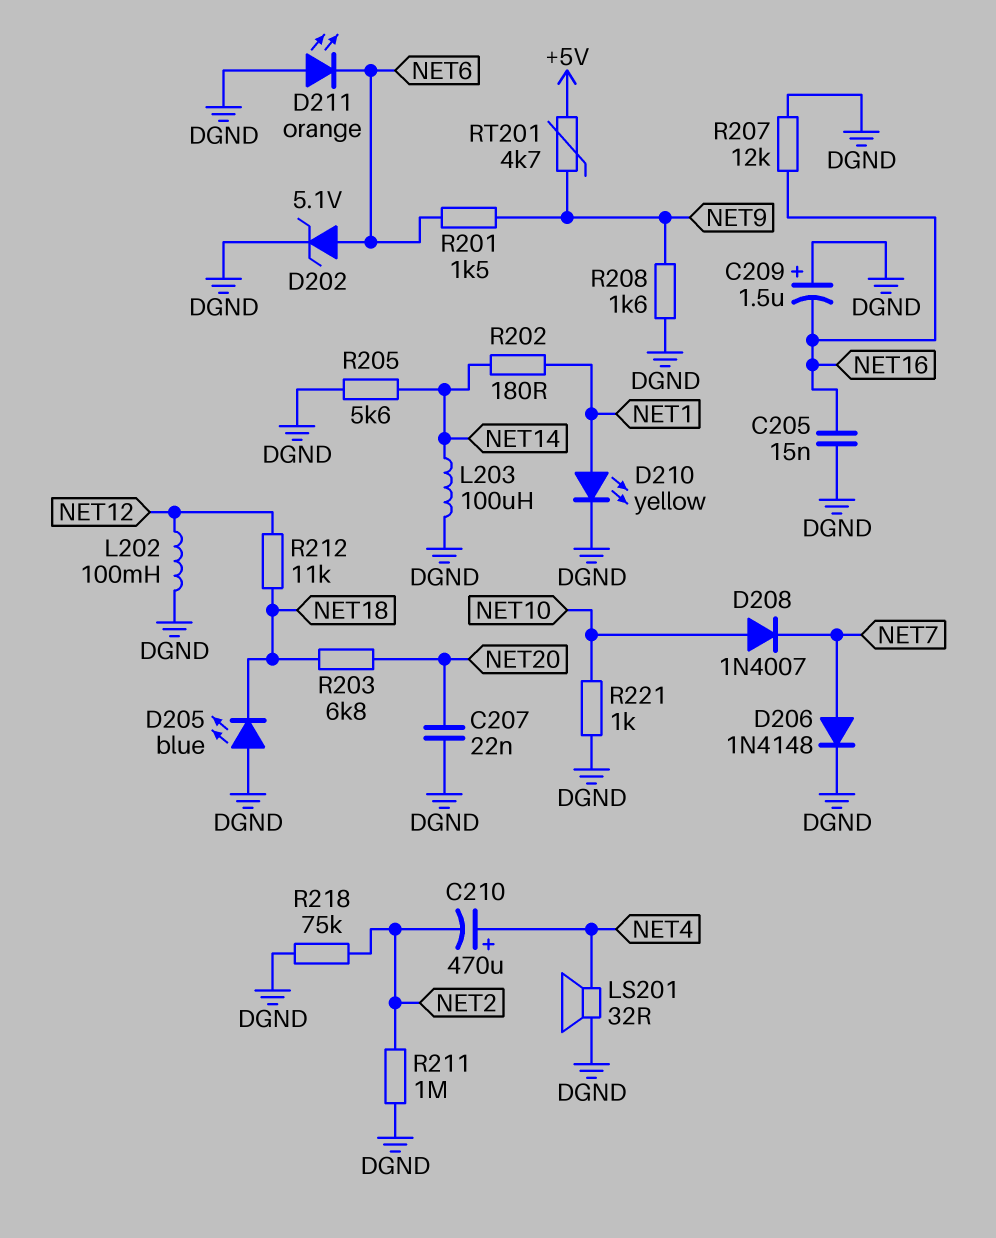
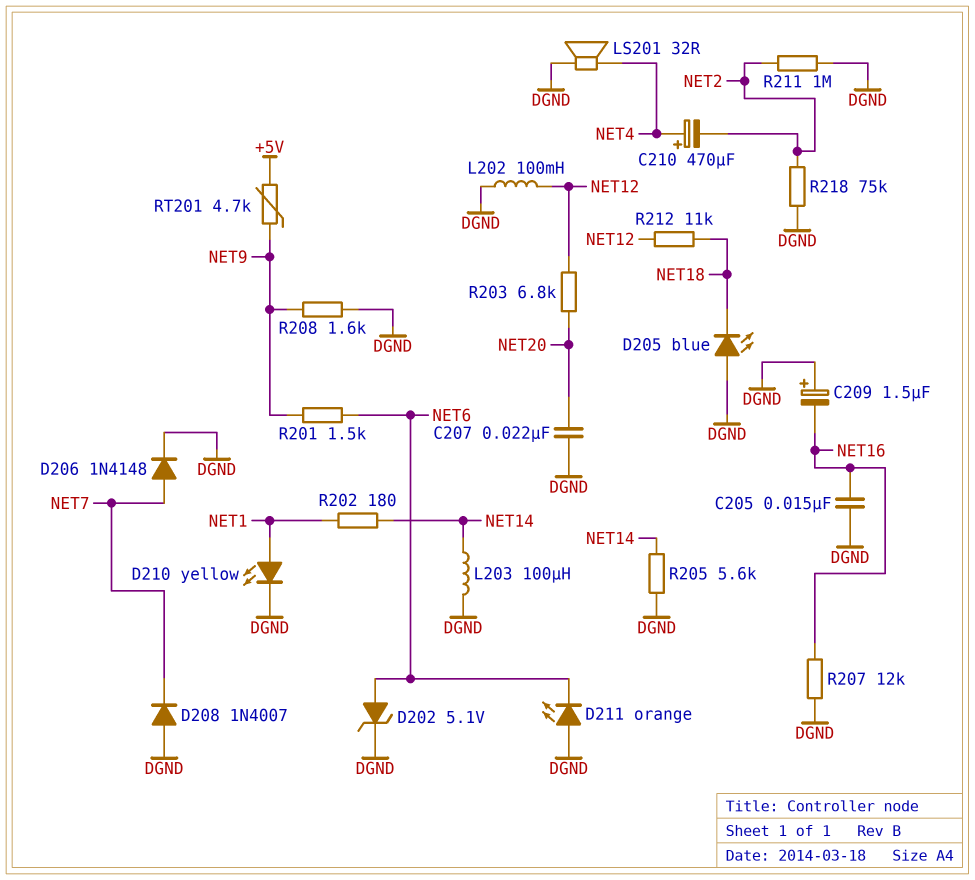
D208: diode 1N4007 (A NET10, K NET7) -> diode 1N4007 (A DGND, K NET7)
R203: 6.8k (NET18, NET20) -> 6.8k (NET12, NET20)
R221: 1k (DGND, NET10) -> none

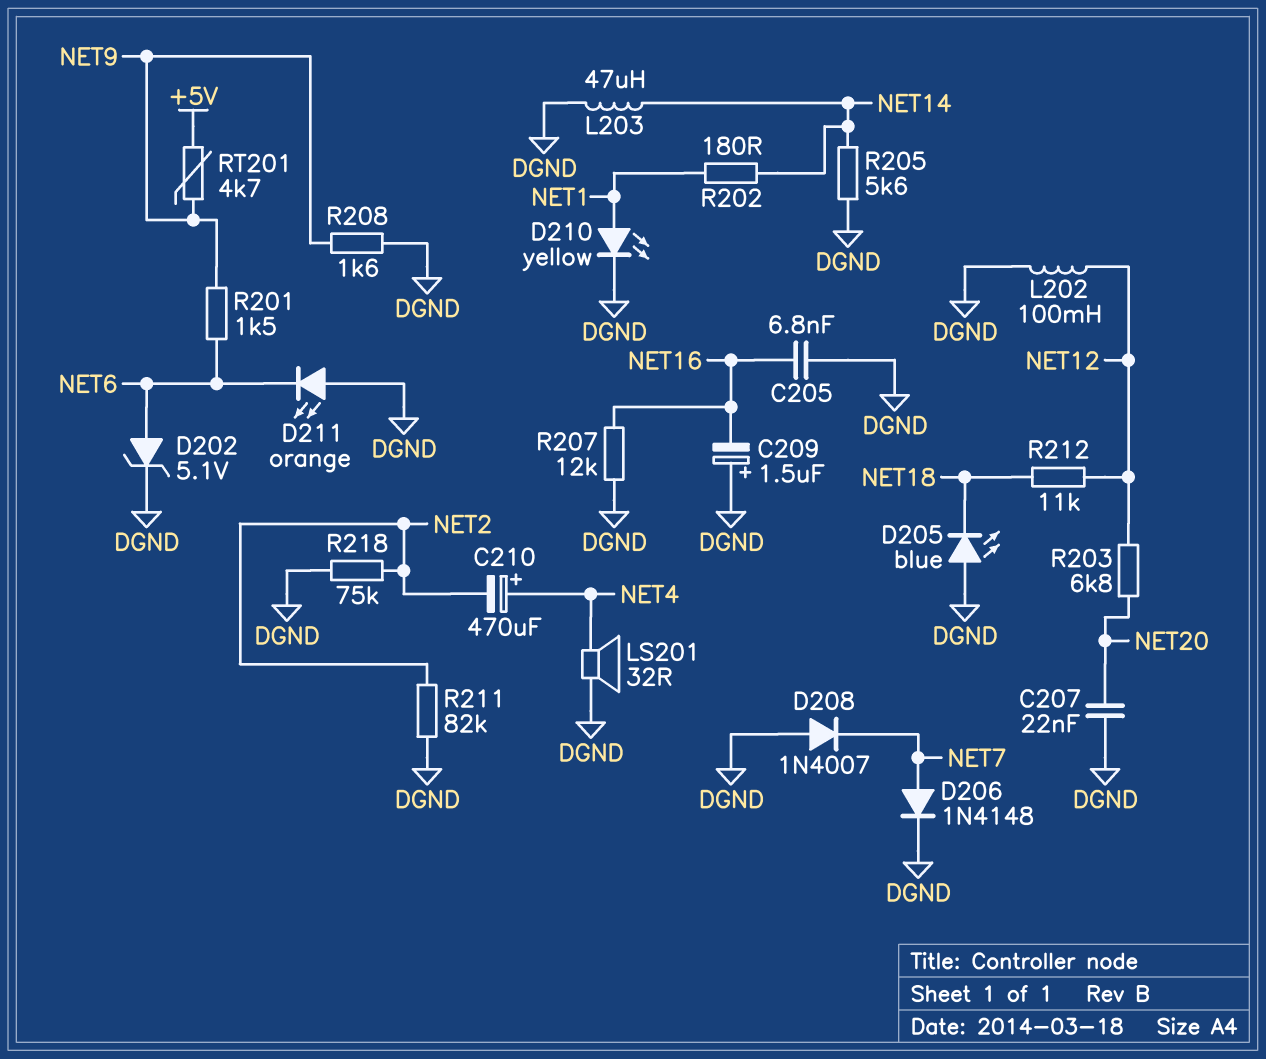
C205: 15nF (DGND, NET16) -> 6.8nF (DGND, NET16)
L203: 100uH (DGND, NET14) -> 47uH (DGND, NET14)
R211: 1M (DGND, NET2) -> 82k (DGND, NET2)

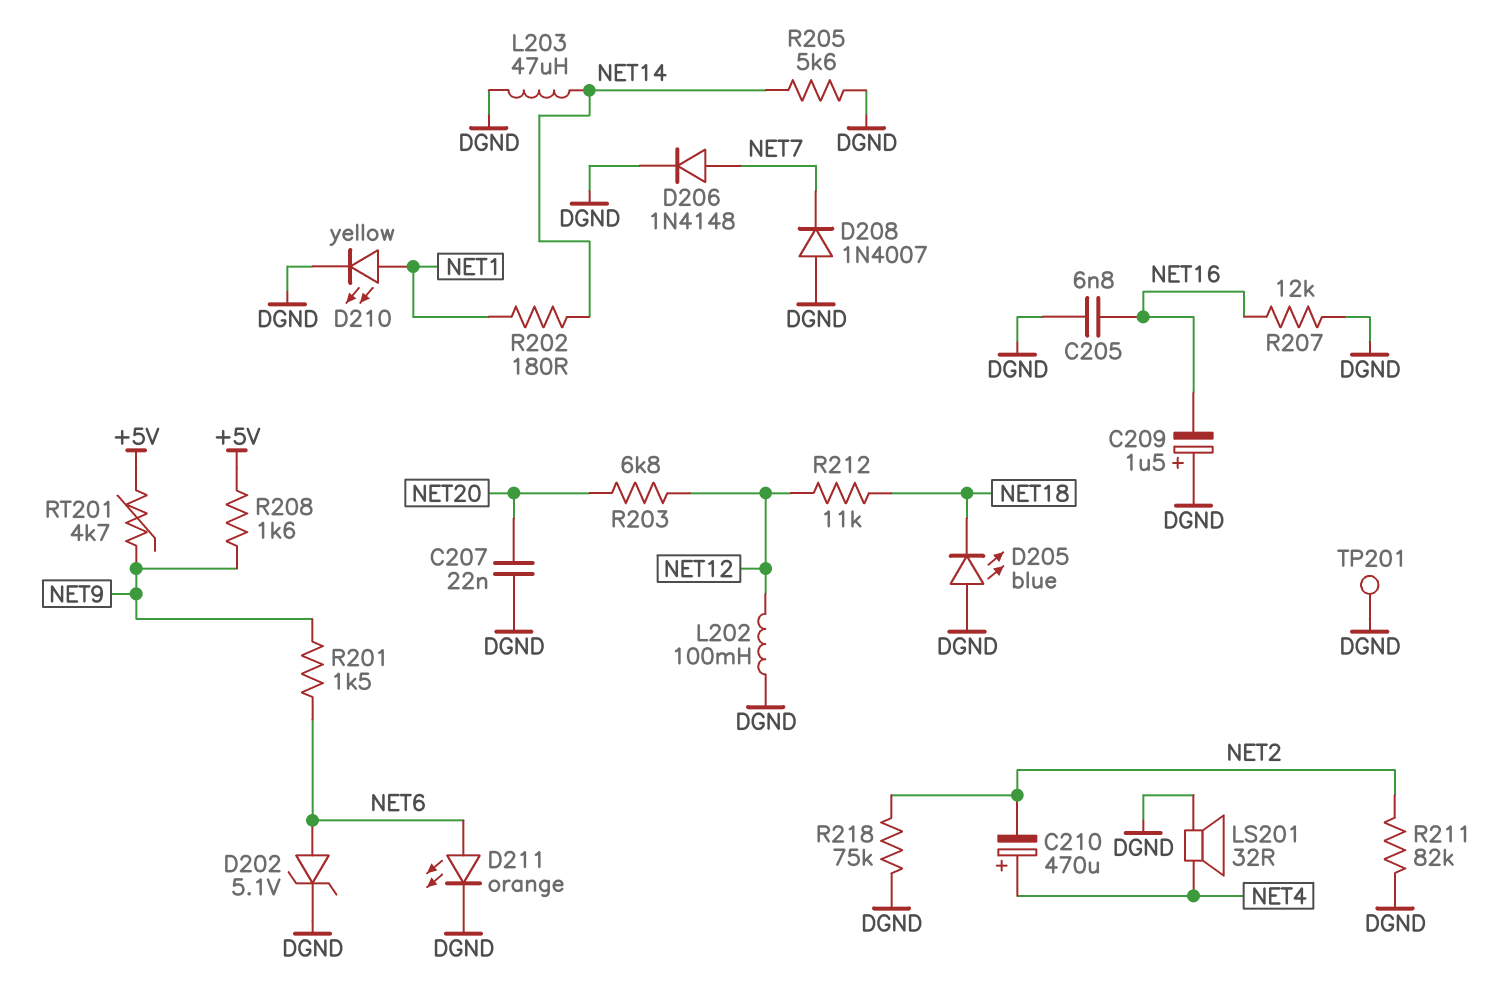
D211: LED orange (A DGND, K NET6) -> LED orange (A NET6, K DGND)
R208: 1.6k (DGND, NET9) -> 1.6k (+5V, NET9)
TP201: none -> test point (DGND)

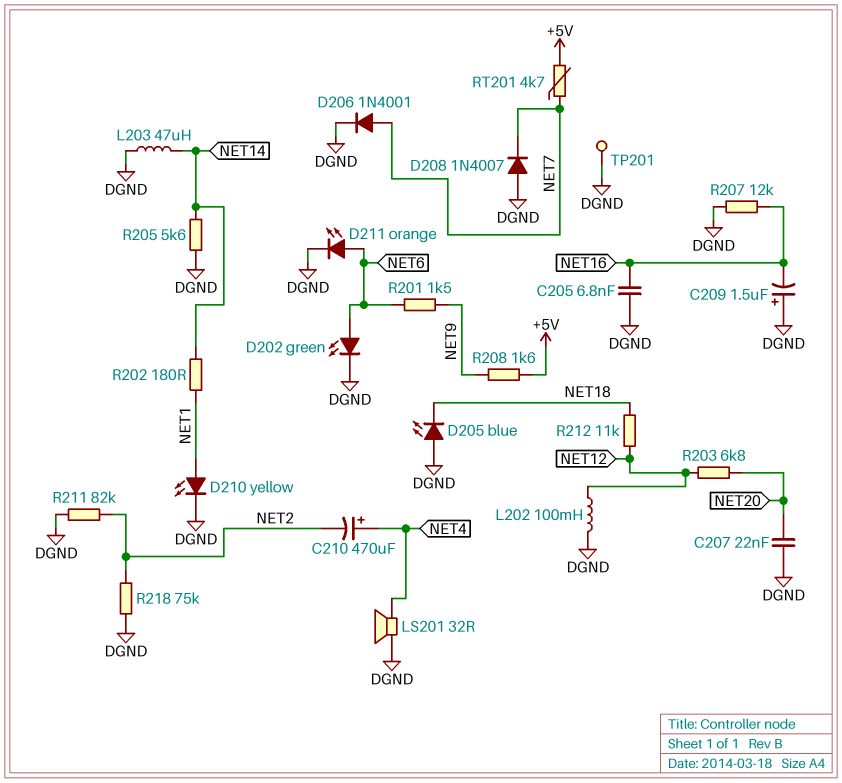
D202: zener 5.1V (A NET6, K DGND) -> LED green (A NET6, K DGND)
D206: diode 1N4148 (A NET7, K DGND) -> diode 1N4001 (A NET7, K DGND)
RT201: 4.7k (+5V, NET9) -> 4.7k (+5V, NET7)

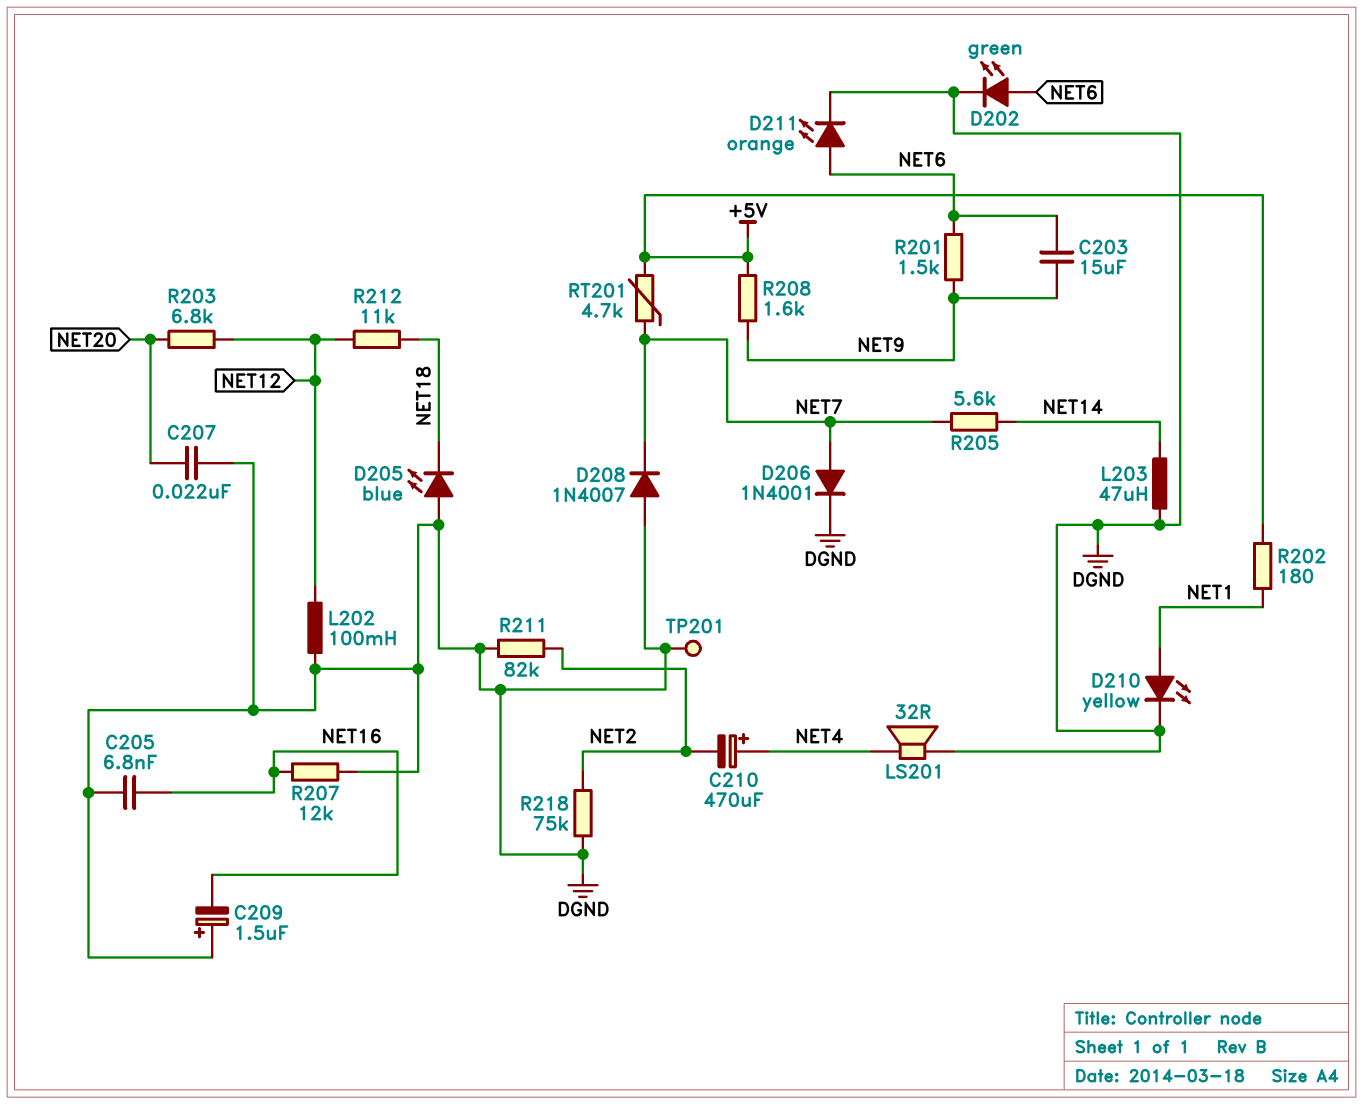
C203: none -> 15uF (NET6, NET9)
R202: 180 (NET1, NET14) -> 180 (+5V, NET1)
R205: 5.6k (DGND, NET14) -> 5.6k (NET7, NET14)

